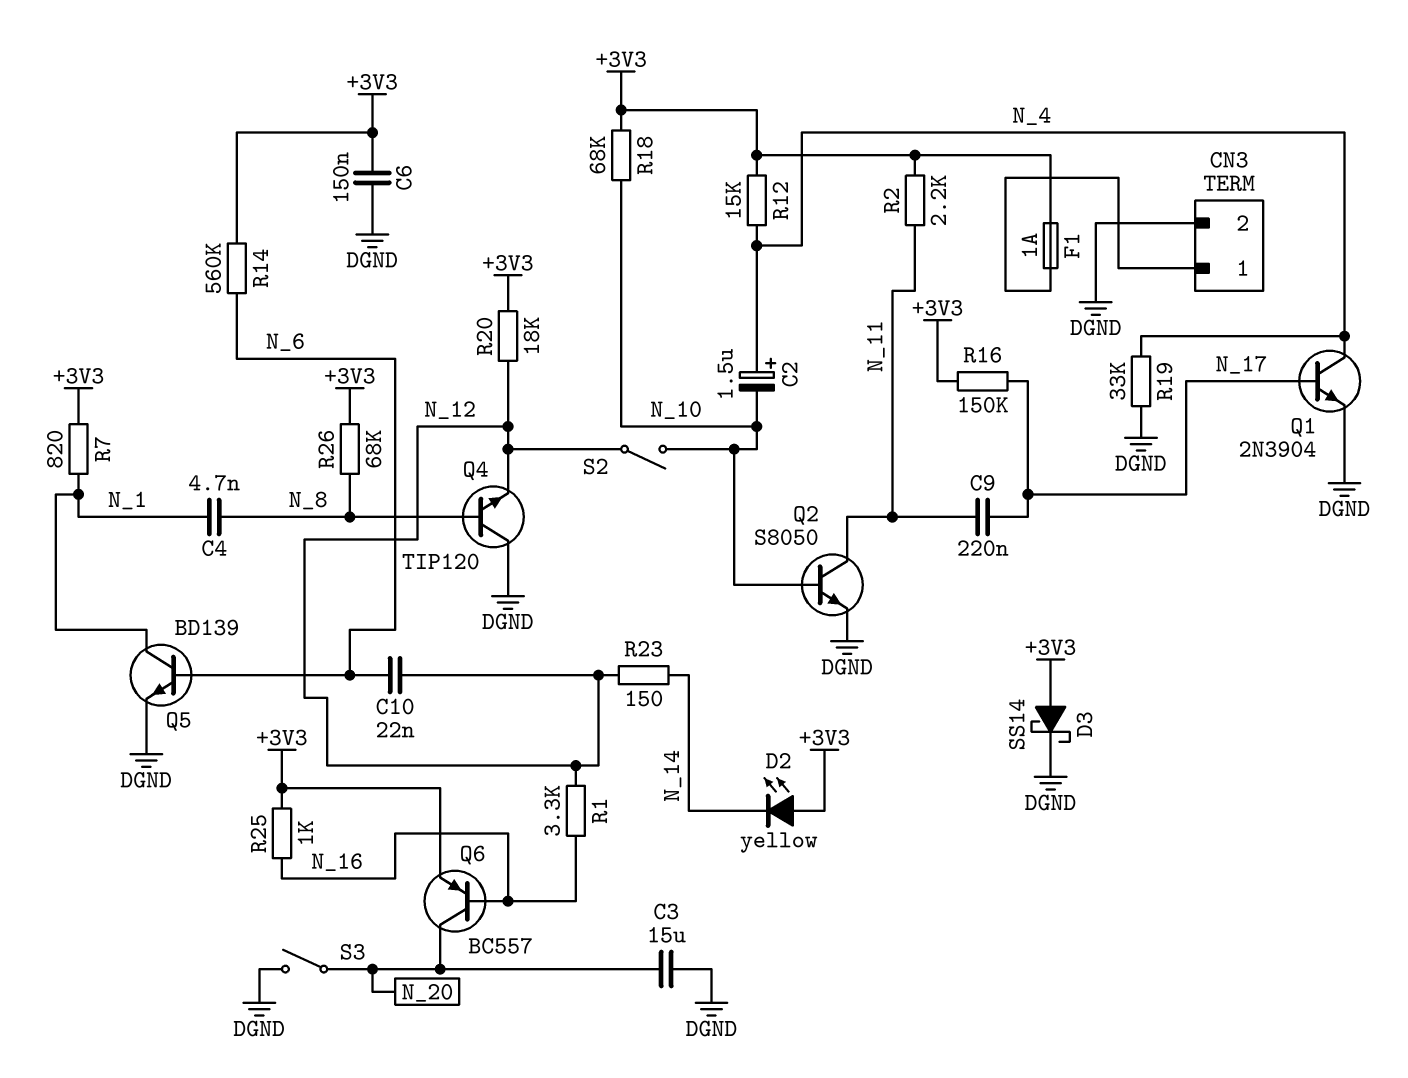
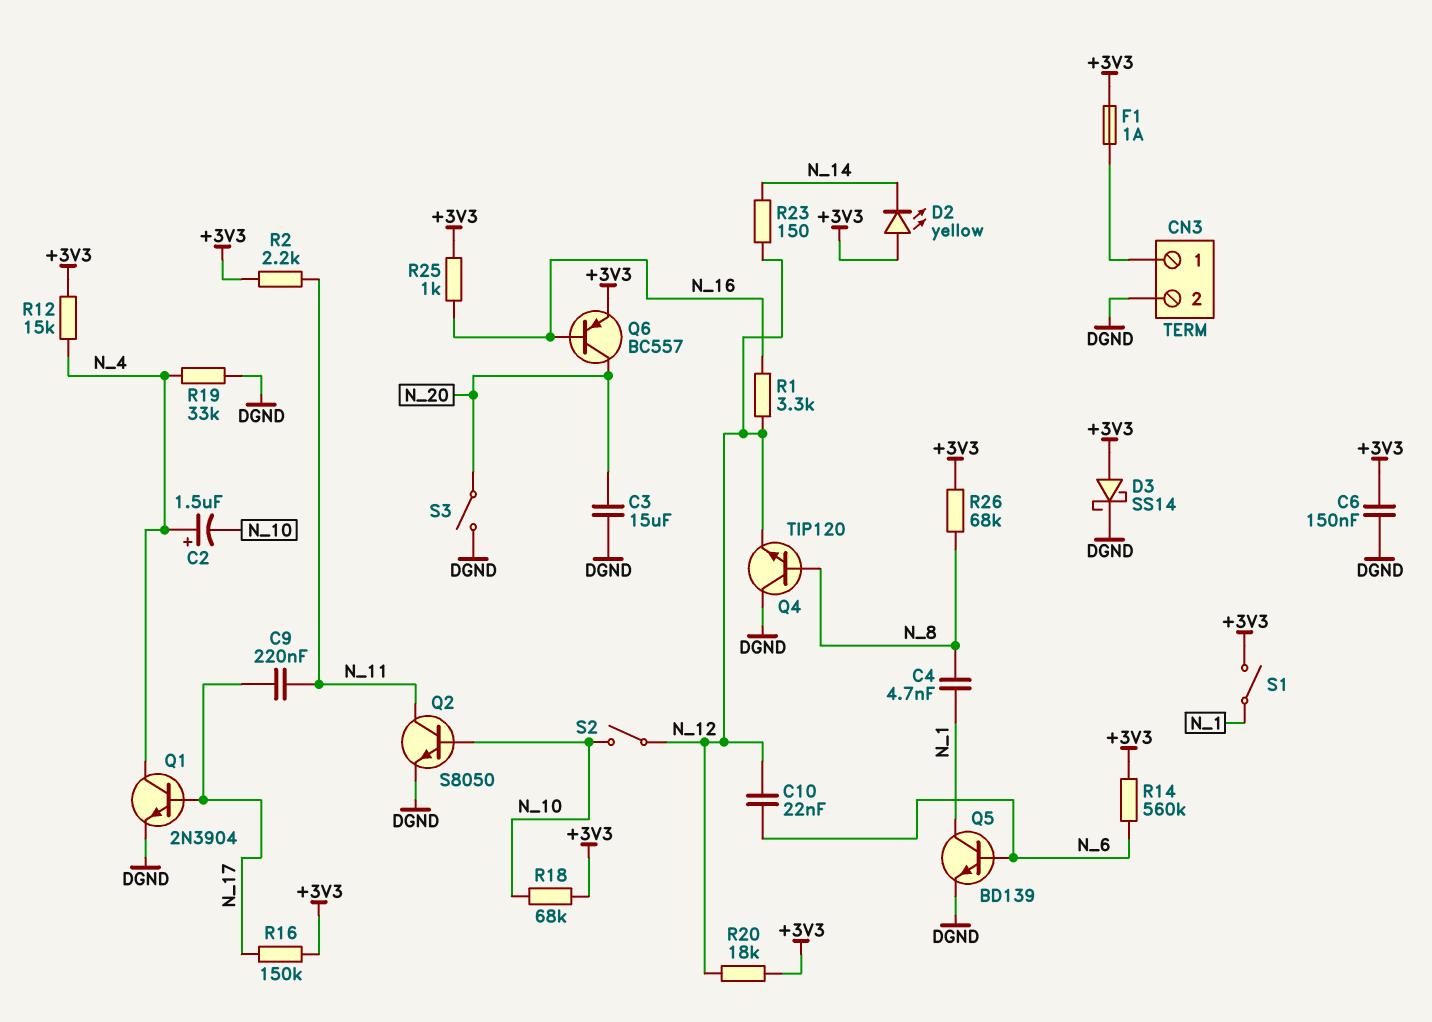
R7: 820 (+3V3, N_1) -> none
S1: none -> switch (+3V3, N_1)

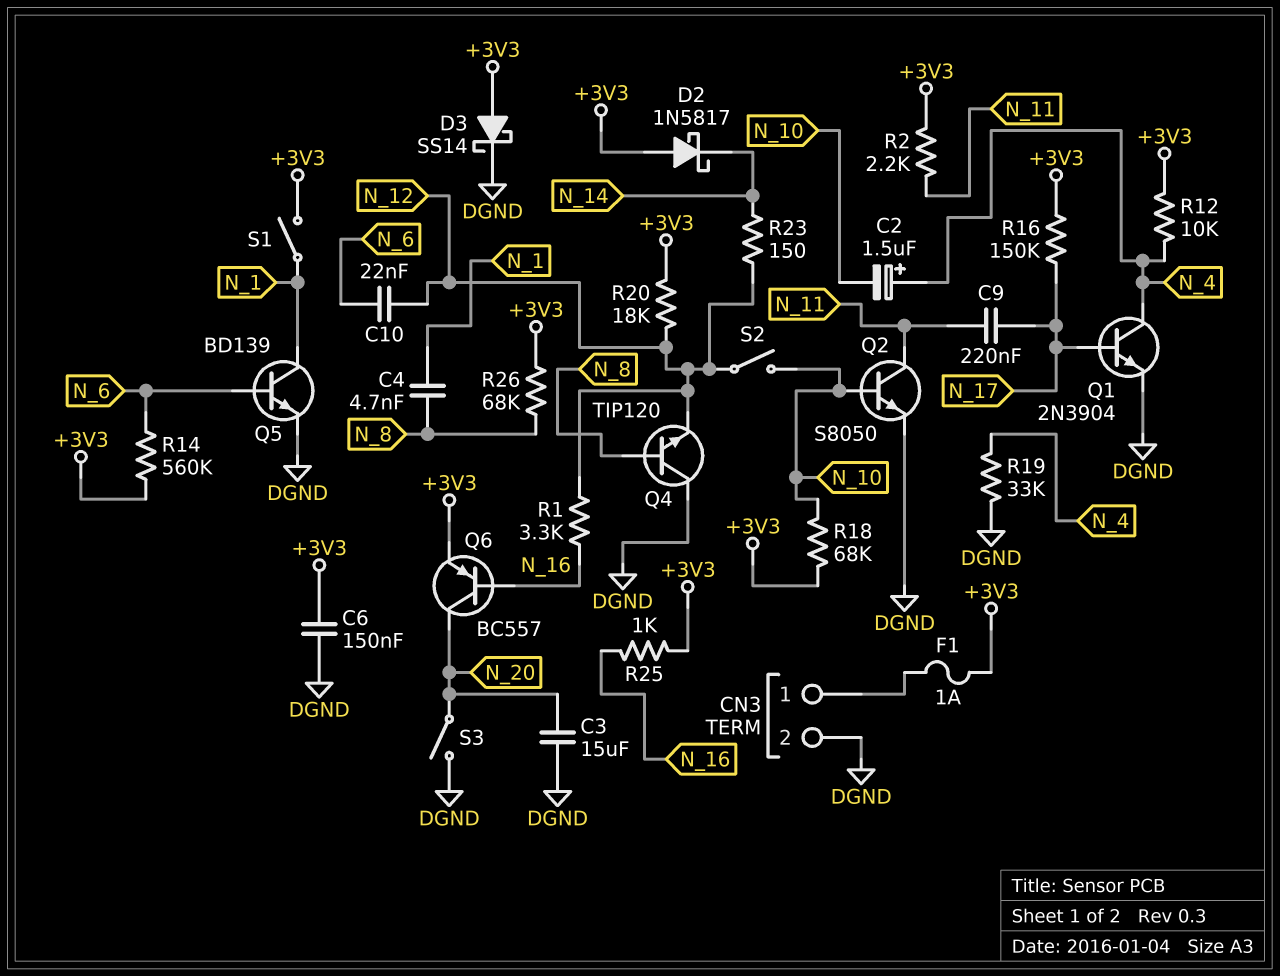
D2: LED yellow (A +3V3, K N_14) -> schottky 1N5817 (A +3V3, K N_14)
R12: 15k (+3V3, N_4) -> 10k (+3V3, N_4)

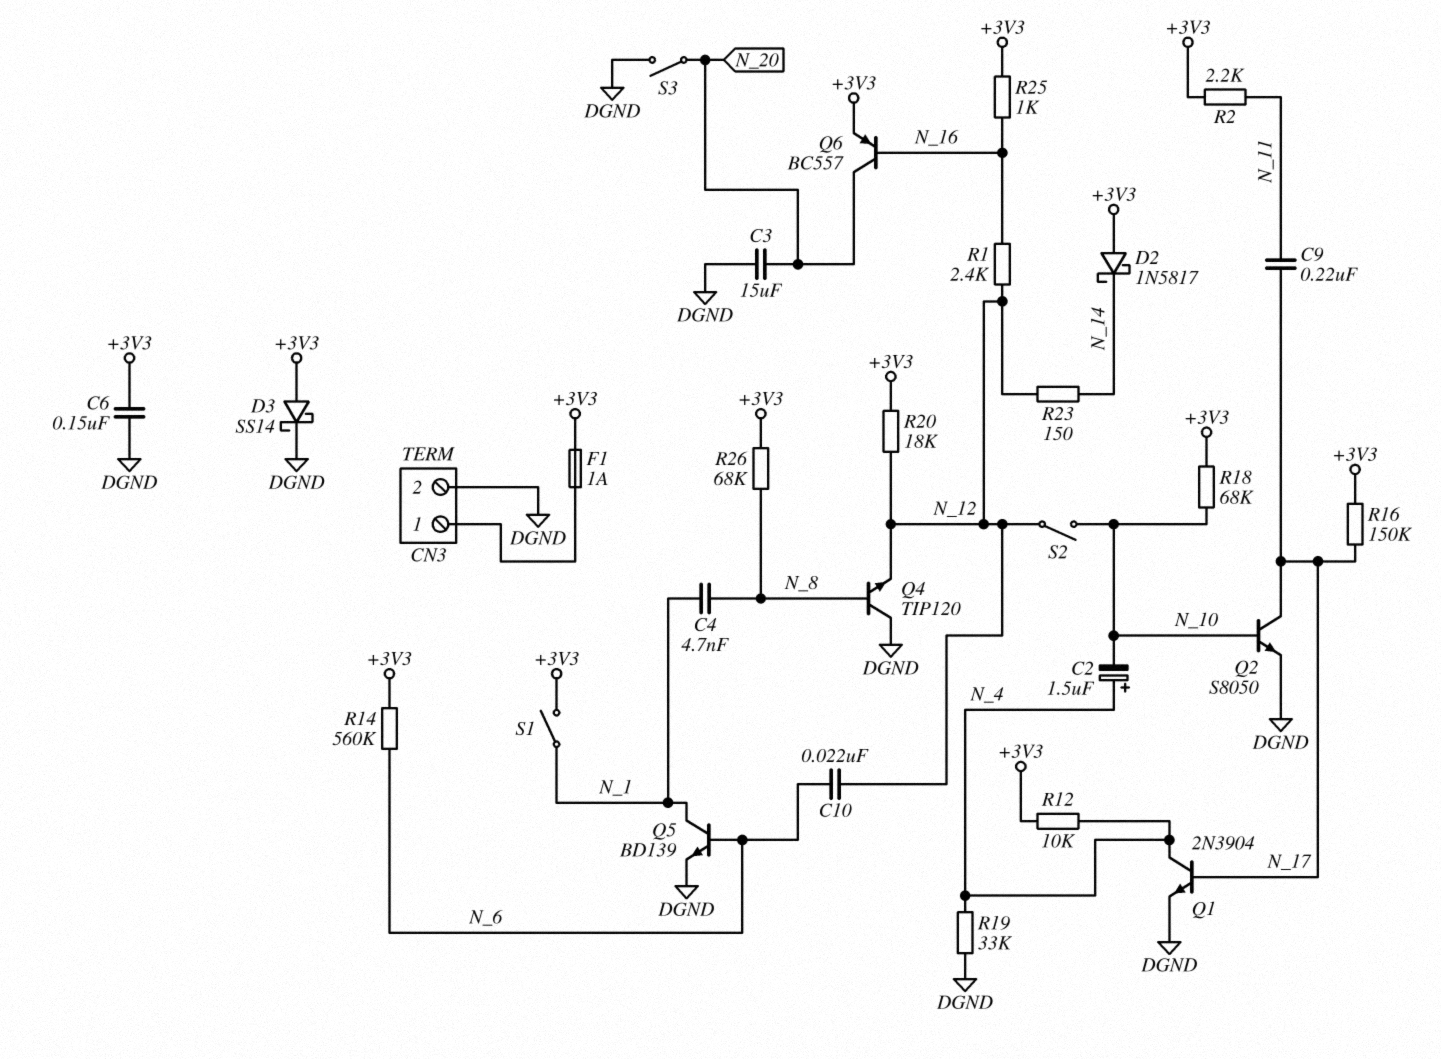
Q2: NPN S8050 (B N_10, C N_11, E DGND) -> NPN S8050 (B N_10, C N_17, E DGND)
R1: 3.3k (N_12, N_16) -> 2.4k (N_12, N_16)

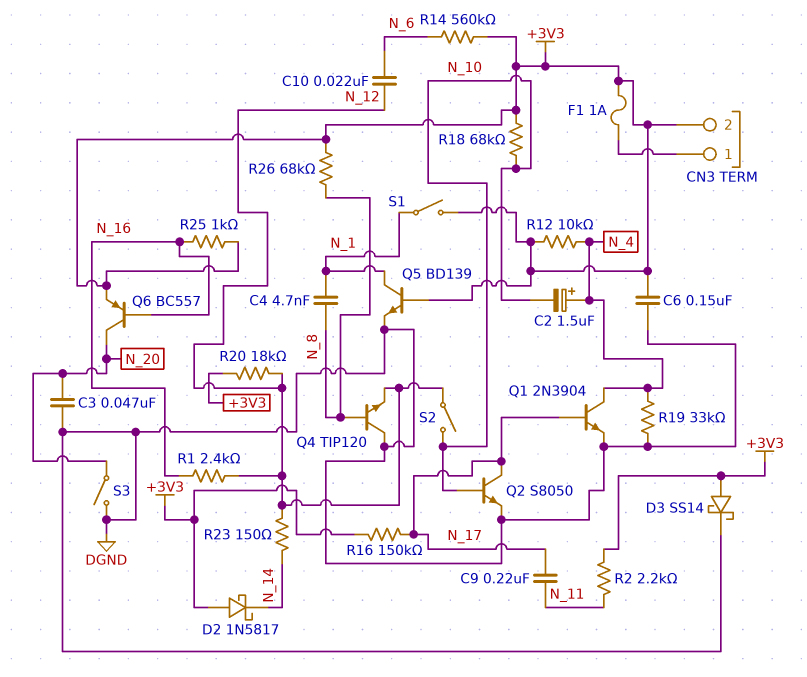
C3: 15uF (DGND, N_20) -> 47nF (DGND, N_20)
CN3 pin 2: DGND -> +3V3
Q5: NPN BD139 (B N_6, C N_1, E DGND) -> NPN BD139 (B +3V3, C N_1, E DGND)

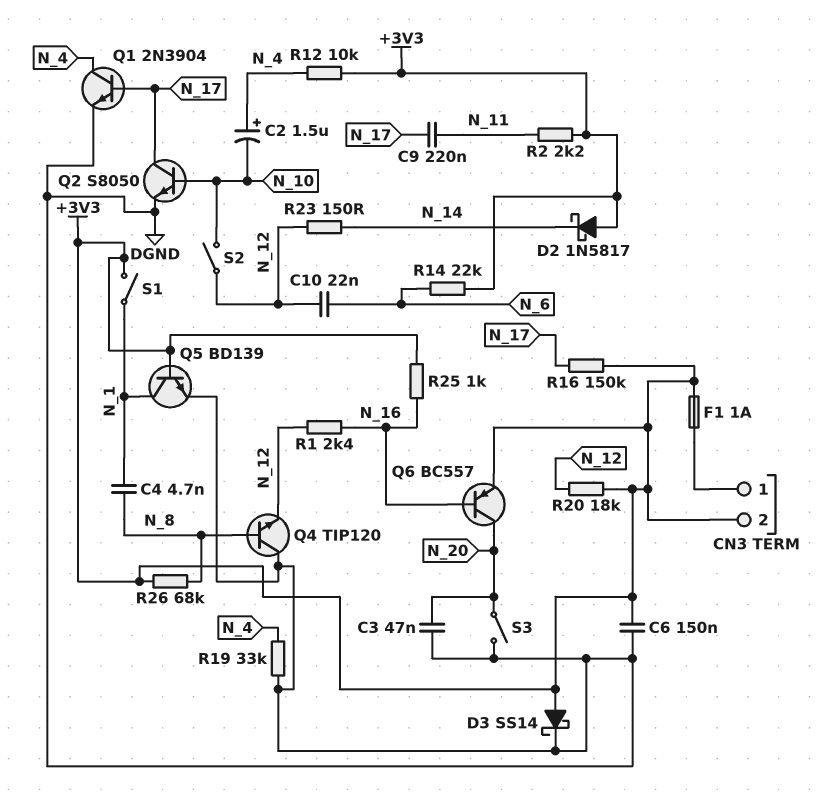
R14: 560k (+3V3, N_6) -> 22k (+3V3, N_6)
R18: 68k (+3V3, N_10) -> none

